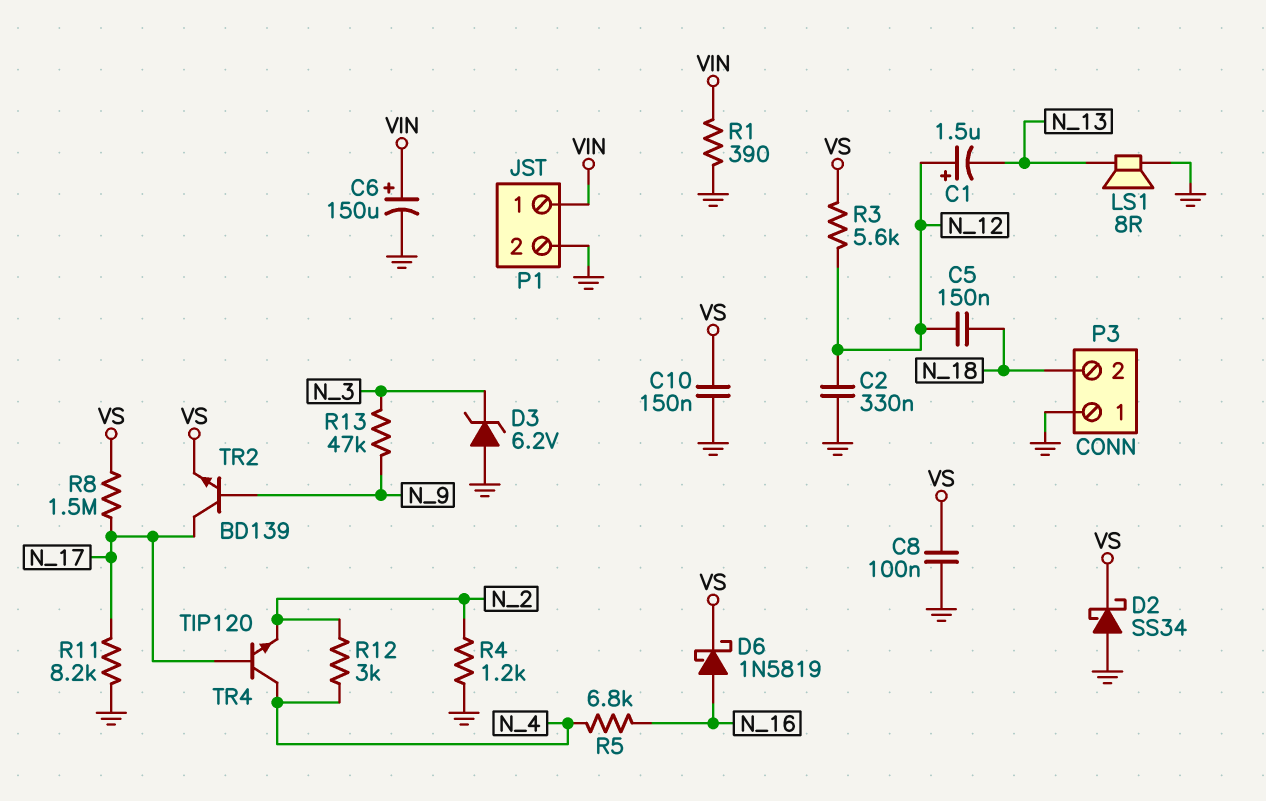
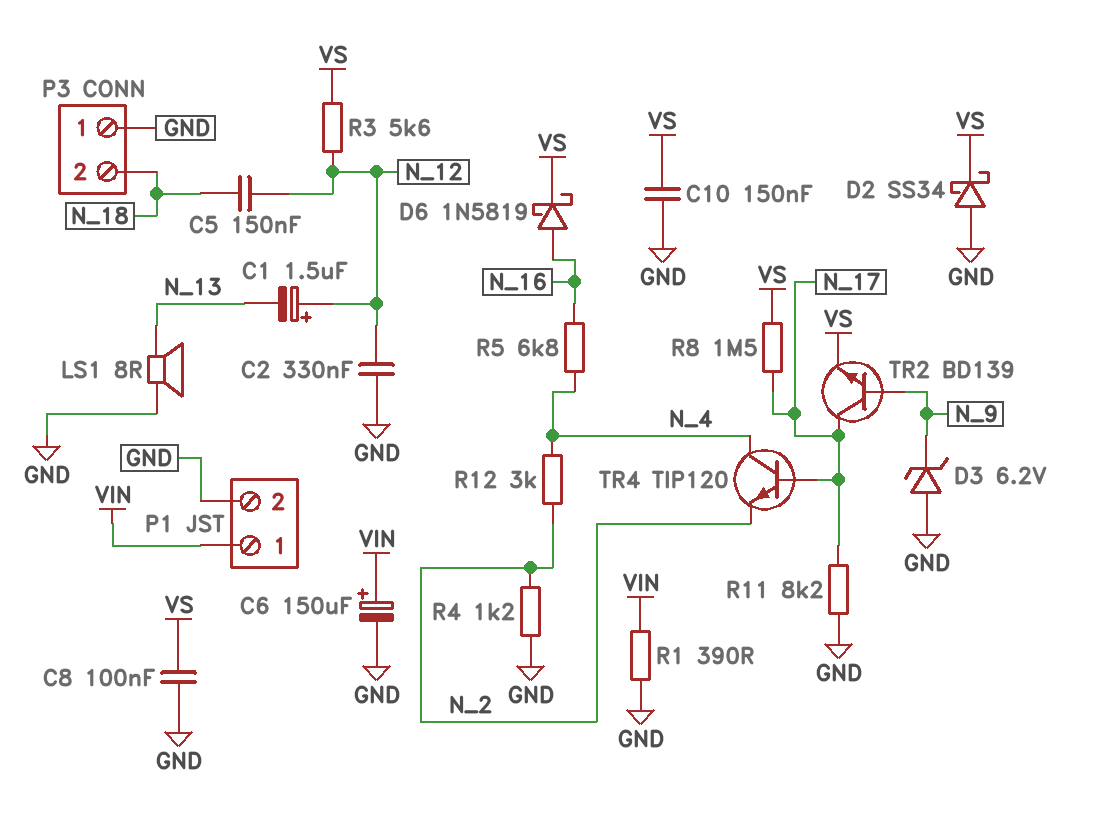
D3: zener 6.2V (A GND, K N_3) -> zener 6.2V (A GND, K N_9)
R13: 47k (N_3, N_9) -> none

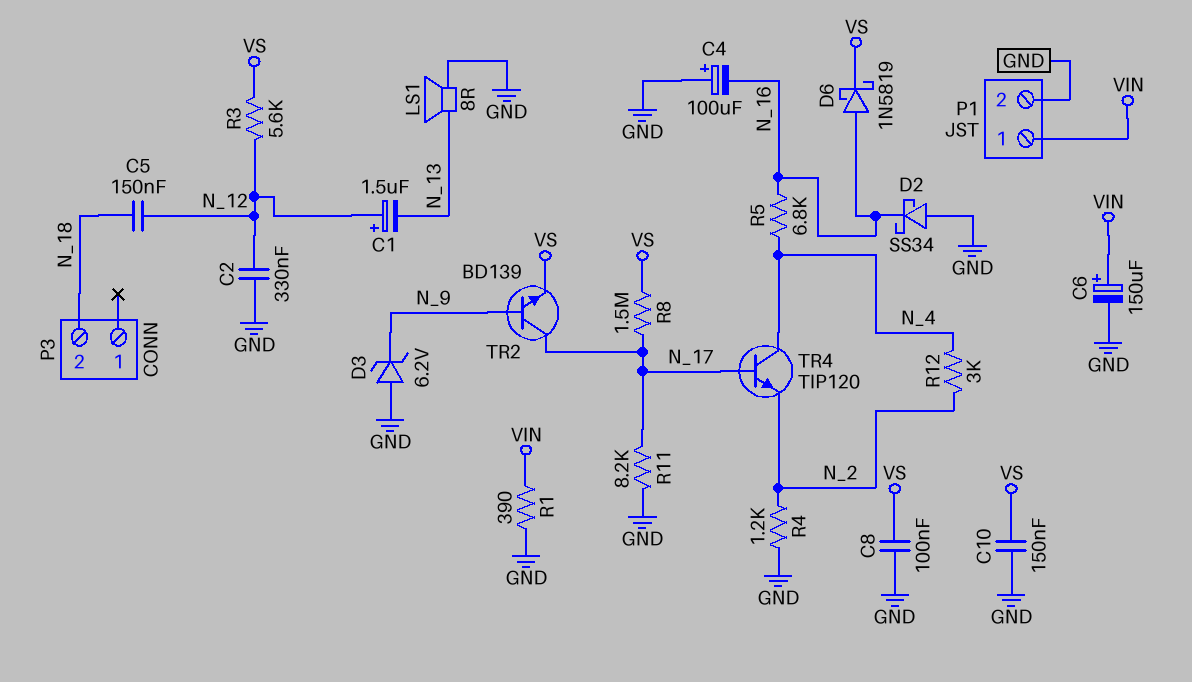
C4: none -> 100uF (plus GND, minus N_16)
D2: schottky SS34 (A GND, K VS) -> schottky SS34 (A GND, K N_16)
P3 pin 1: GND -> none

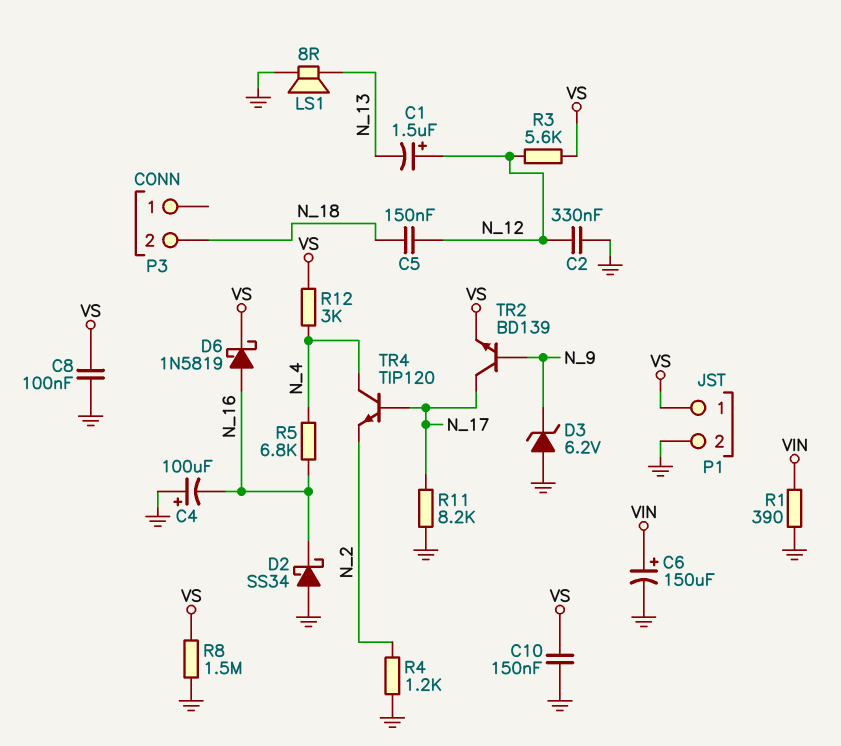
P1 pin 1: VIN -> VS
R8: 1.5M (N_17, VS) -> 1.5M (GND, VS)
R12: 3k (N_2, N_4) -> 3k (N_4, VS)

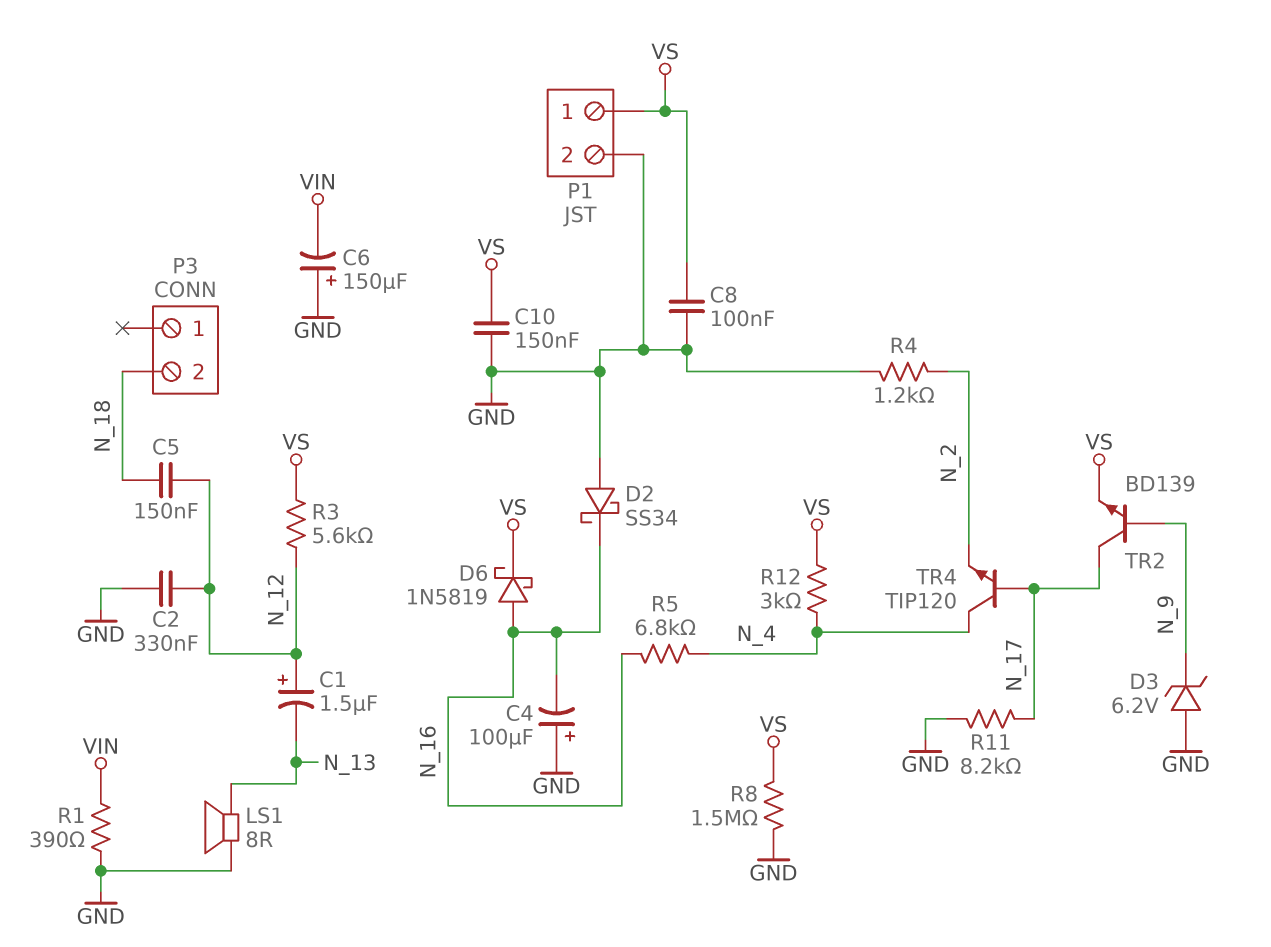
C6: 150uF (plus VIN, minus GND) -> 150uF (plus GND, minus VIN)

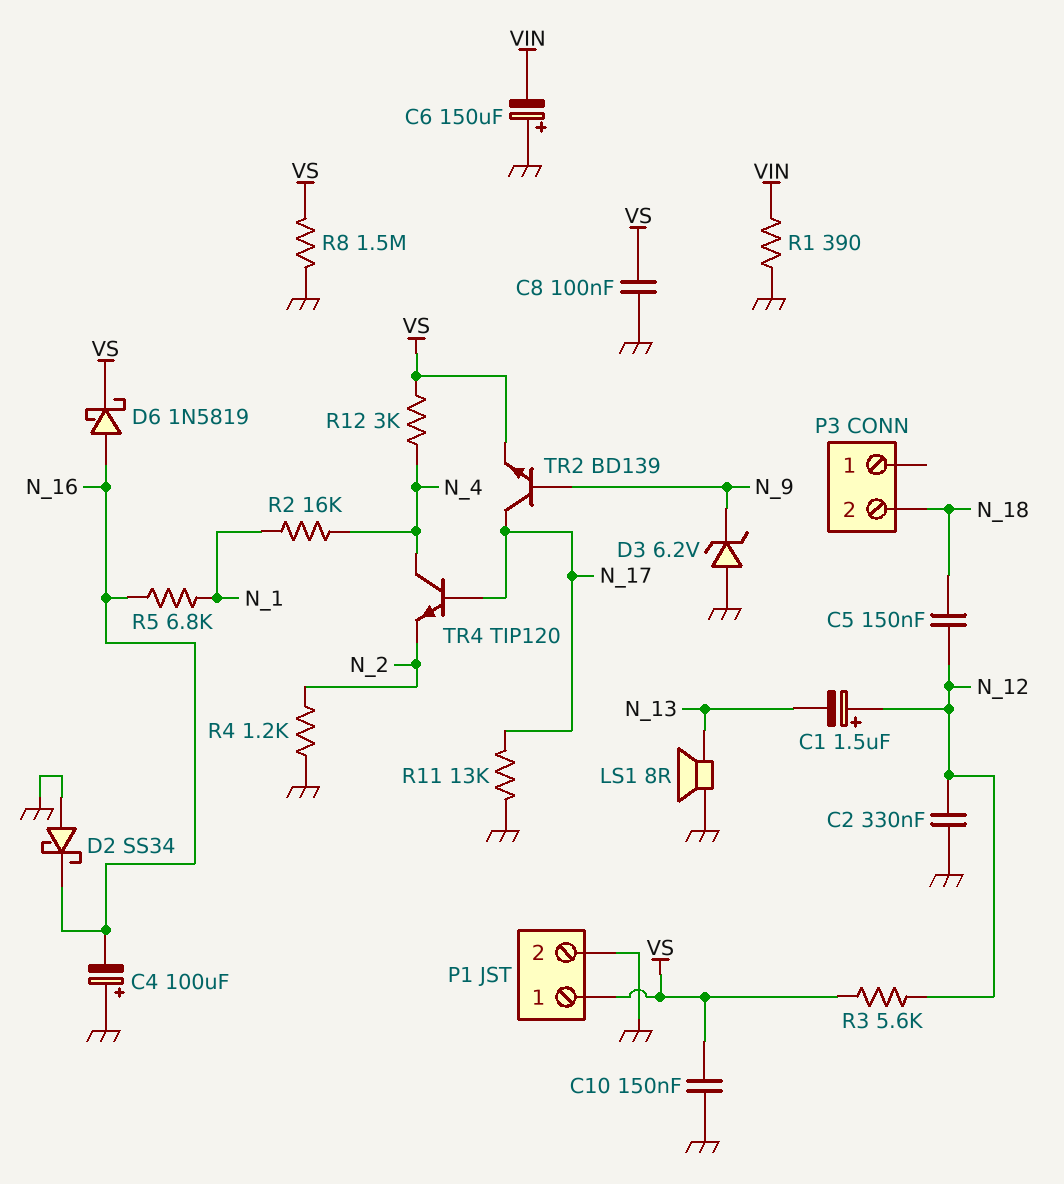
R2: none -> 16k (N_1, N_4)
R5: 6.8k (N_4, N_16) -> 6.8k (N_1, N_16)
R11: 8.2k (GND, N_17) -> 13k (GND, N_17)

